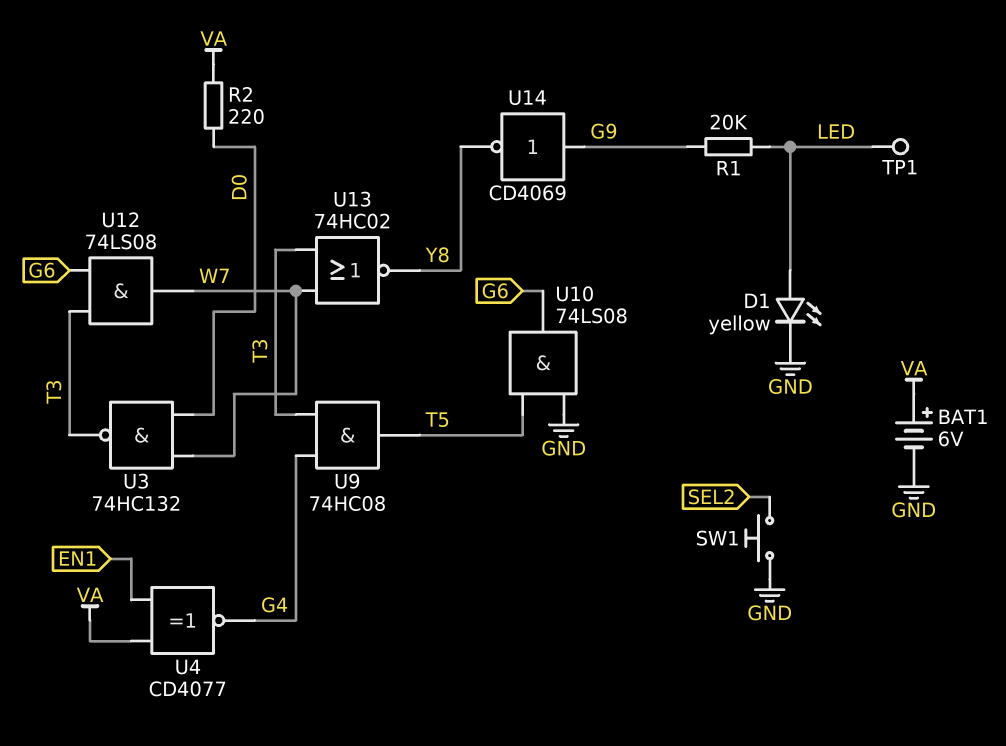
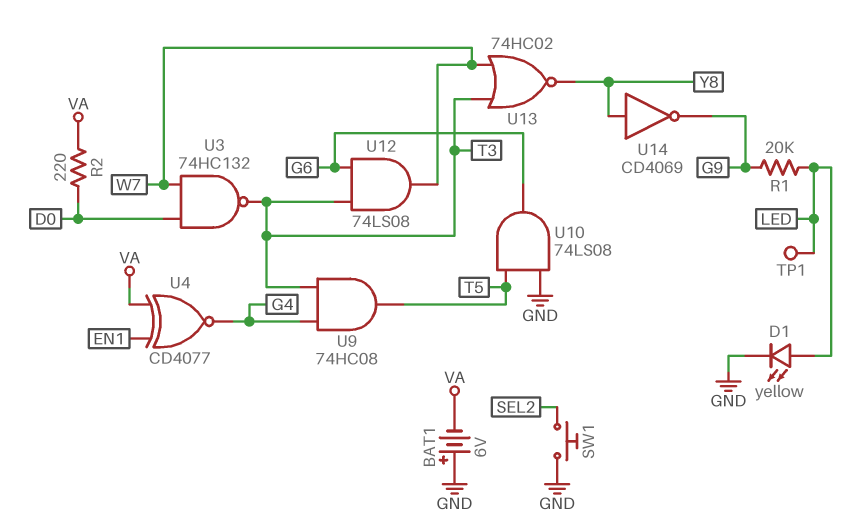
BAT1: 6V (plus VA, minus GND) -> 6V (plus GND, minus VA)
U14: NOT CD4069 (in G9, out Y8) -> NOT CD4069 (in Y8, out G9)

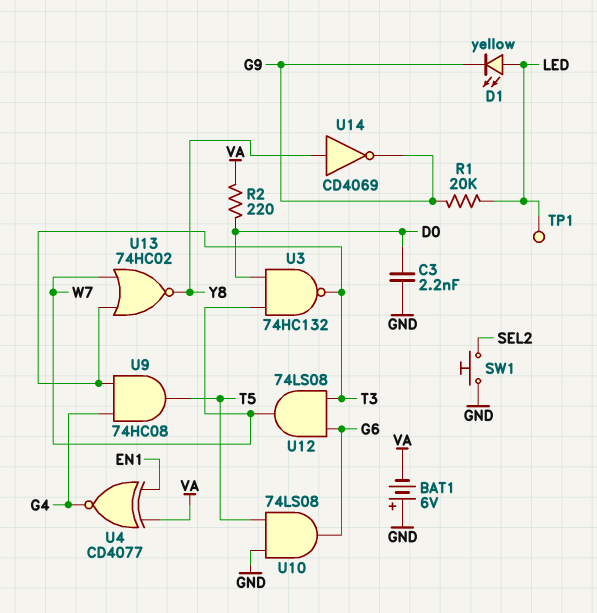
C3: none -> 2.2nF (D0, GND)
D1: LED yellow (A LED, K GND) -> LED yellow (A LED, K G9)

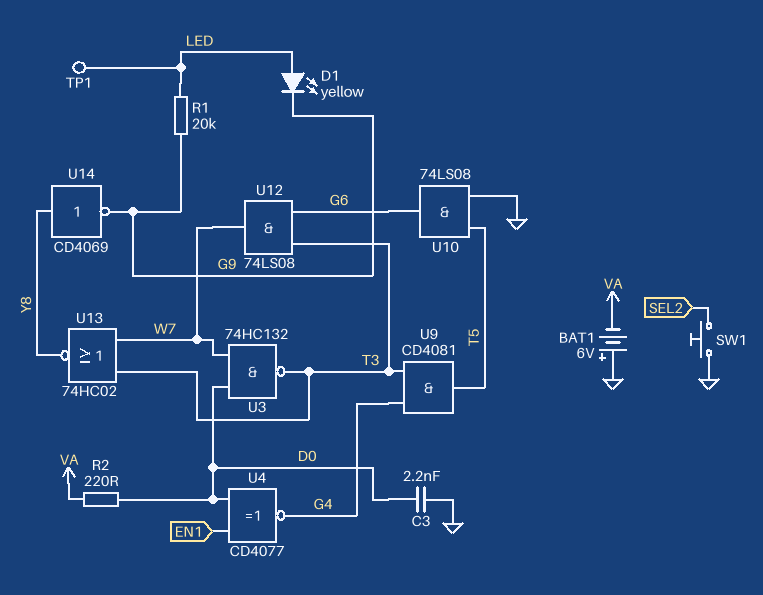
U4: XNOR CD4077 (in EN1, in VA, out G4) -> XNOR CD4077 (in D0, in EN1, out G4)
U9: AND 74HC08 (in G4, in T3, out T5) -> AND CD4081 (in G4, in T3, out T5)

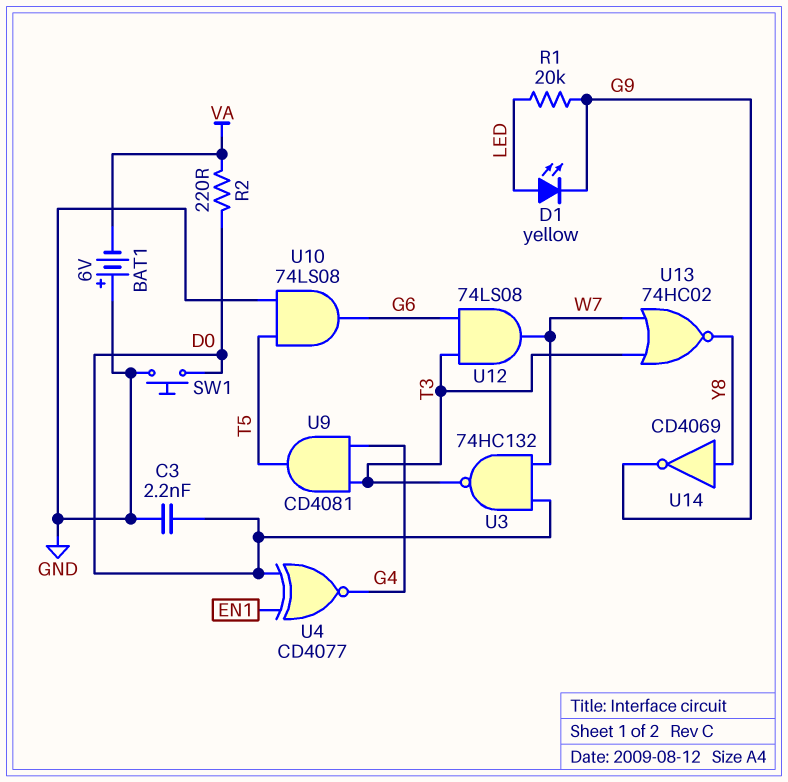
SW1: button (GND, SEL2) -> button (D0, GND)
TP1: test point (LED) -> none

